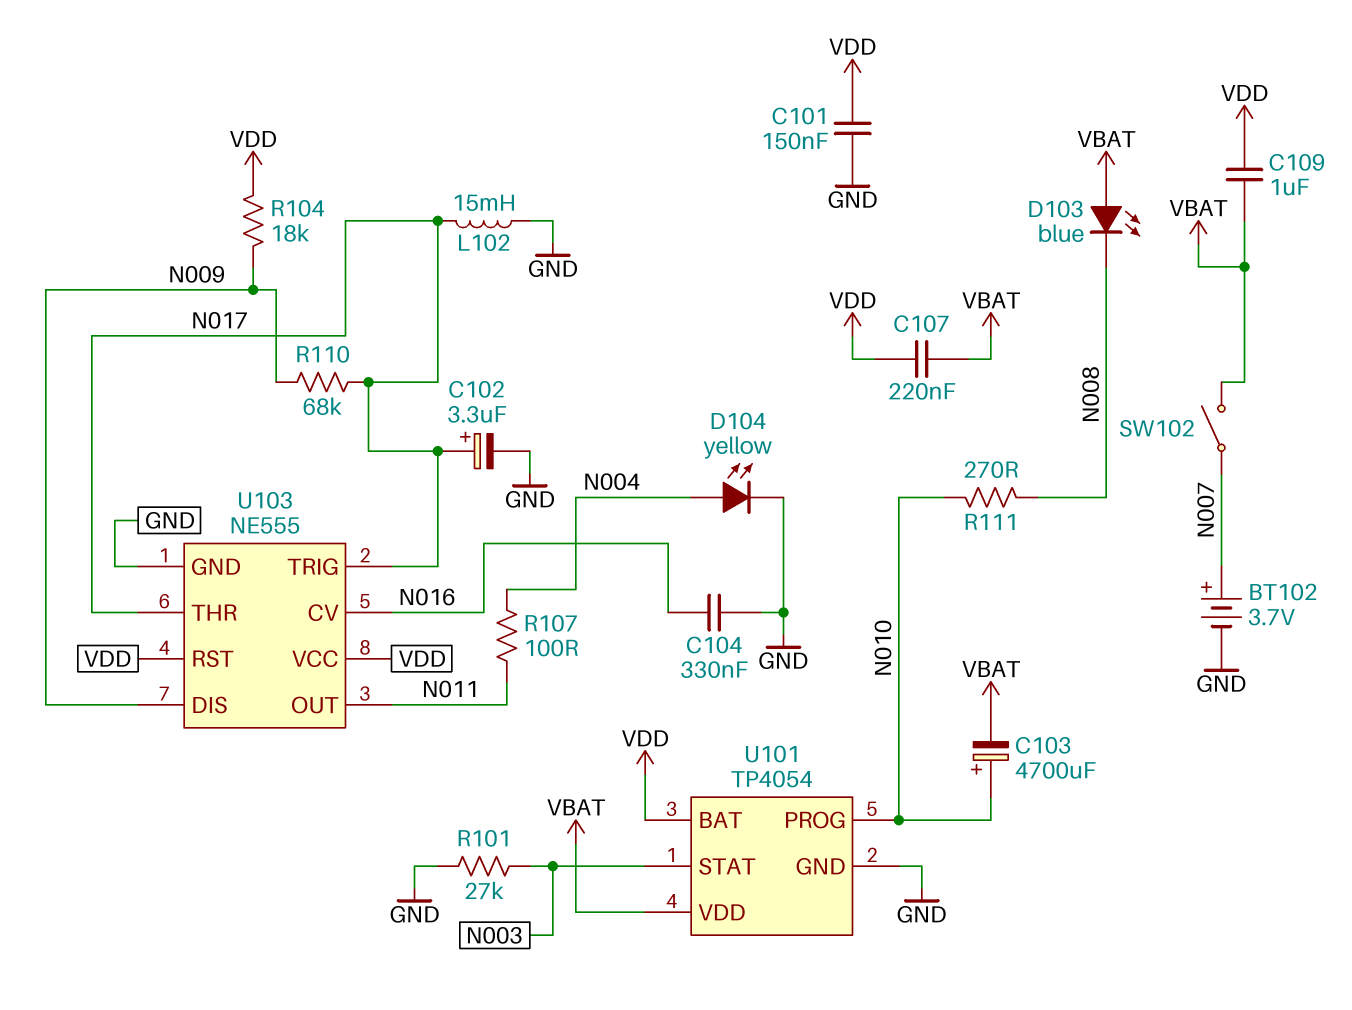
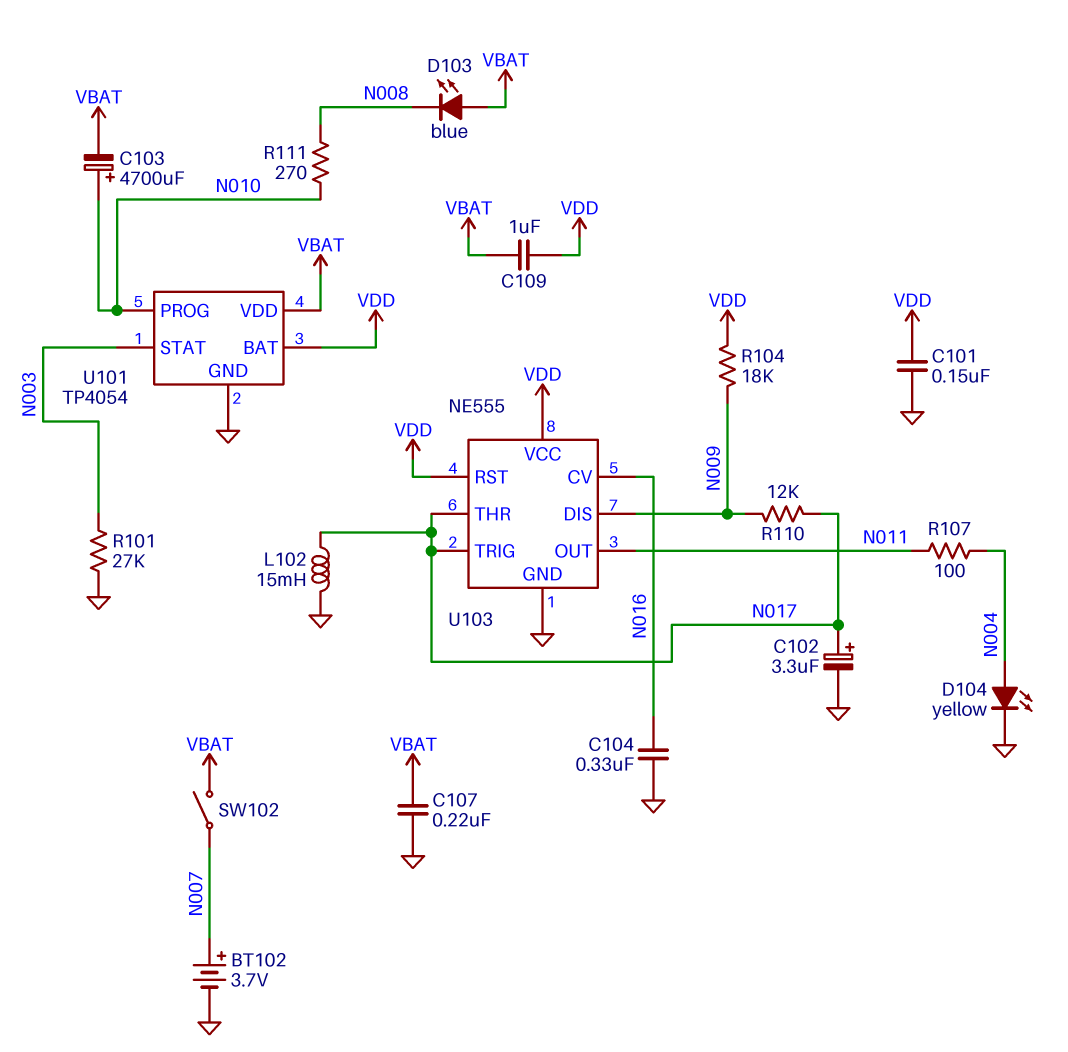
C107: 220nF (VBAT, VDD) -> 220nF (GND, VBAT)
R110: 68k (N009, N017) -> 12k (N009, N017)

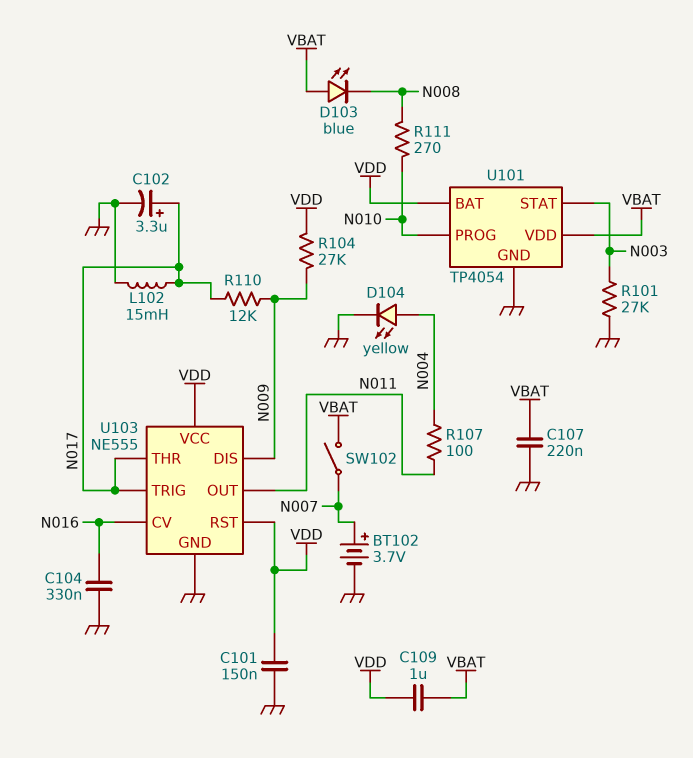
C103: 4700uF (plus N010, minus VBAT) -> none
R104: 18k (N009, VDD) -> 27k (N009, VDD)

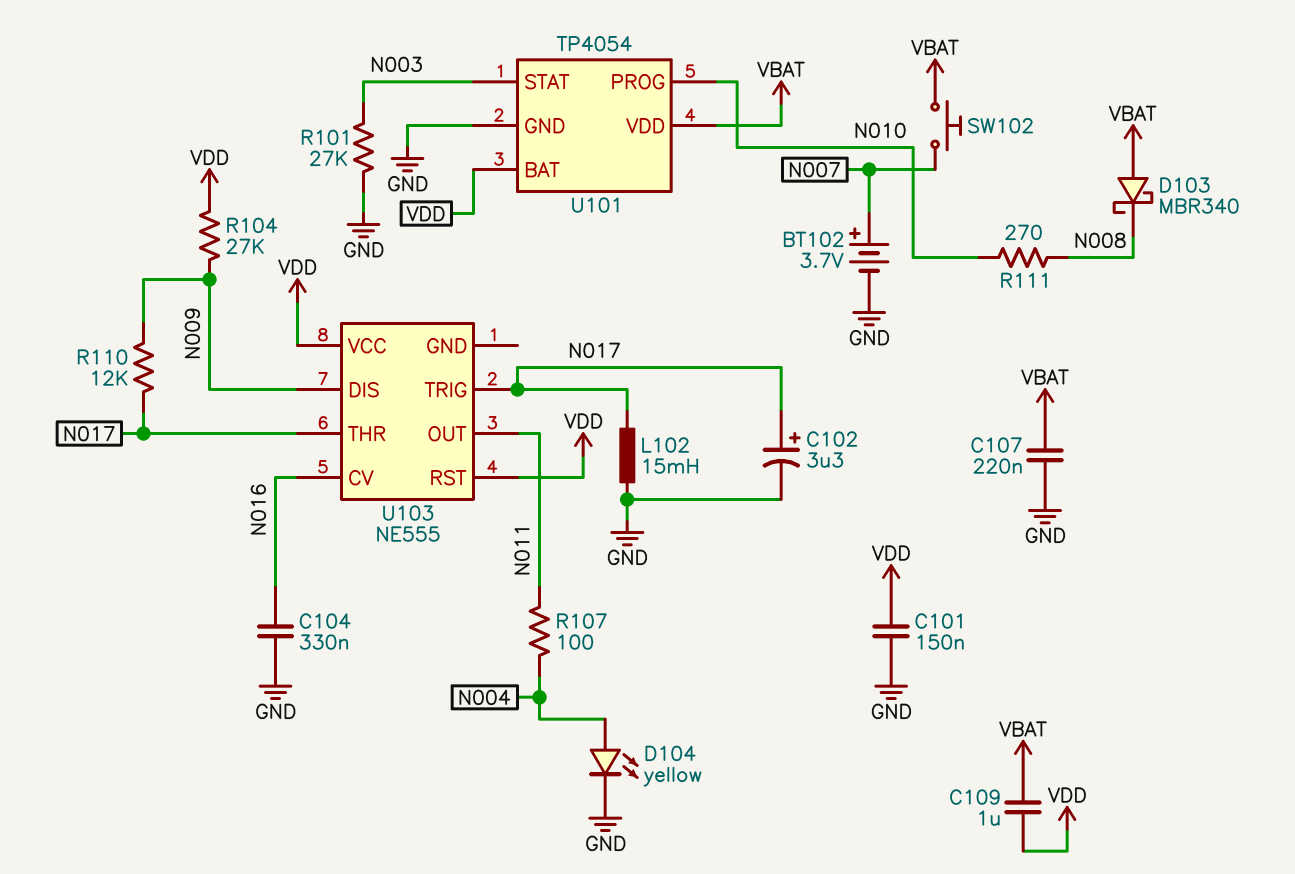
D103: LED blue (A VBAT, K N008) -> schottky MBR340 (A VBAT, K N008)
SW102: switch (N007, VBAT) -> button (N007, VBAT)
U103 pin GND: GND -> none

